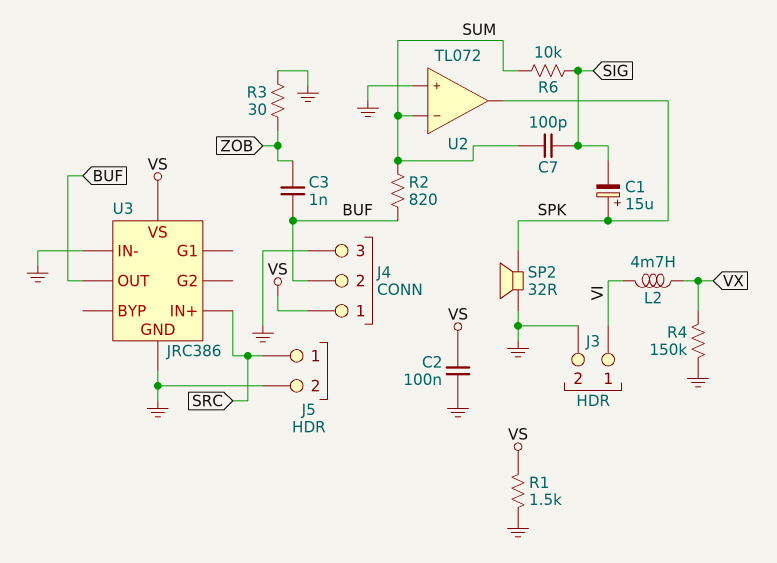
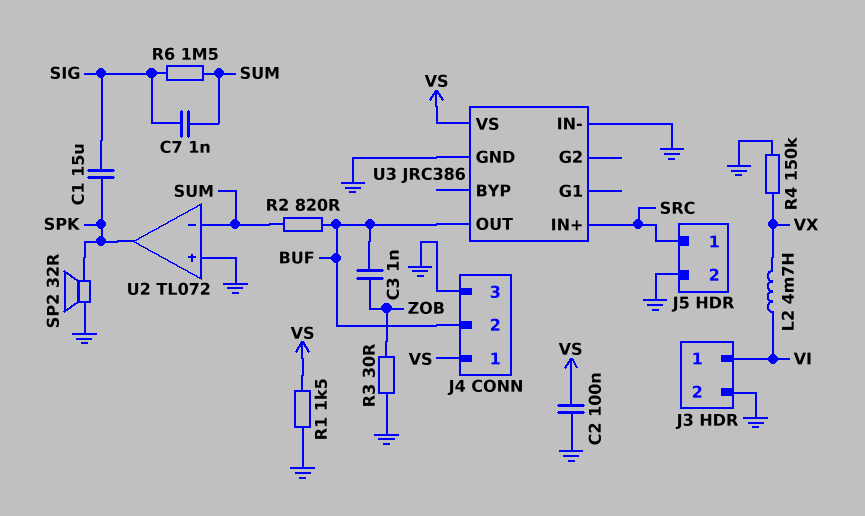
C1: 15uF (plus SPK, minus SIG) -> 15uF (SIG, SPK)
C7: 100pF (SIG, SUM) -> 1nF (SIG, SUM)
R6: 10k (SIG, SUM) -> 1.5M (SIG, SUM)

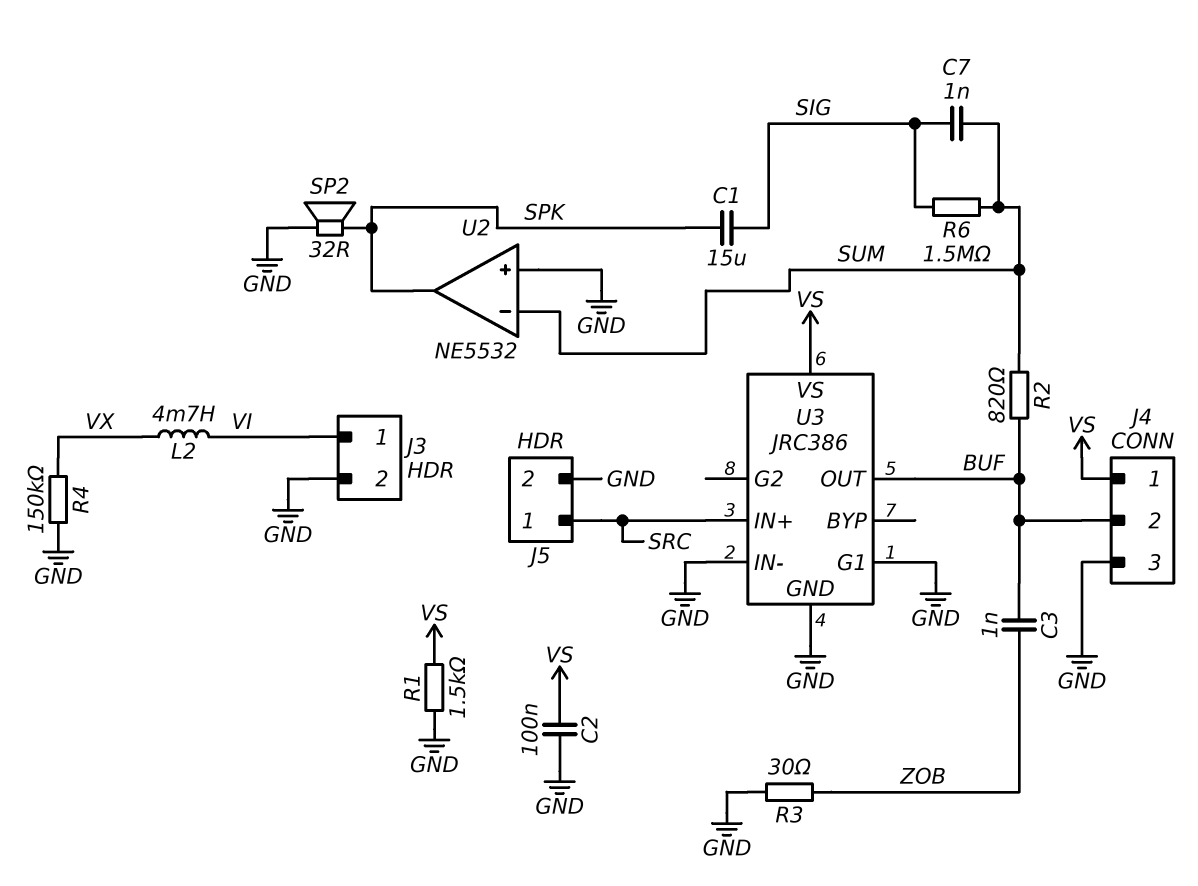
U2: TL072 -> NE5532
U3 pin G1: none -> GND

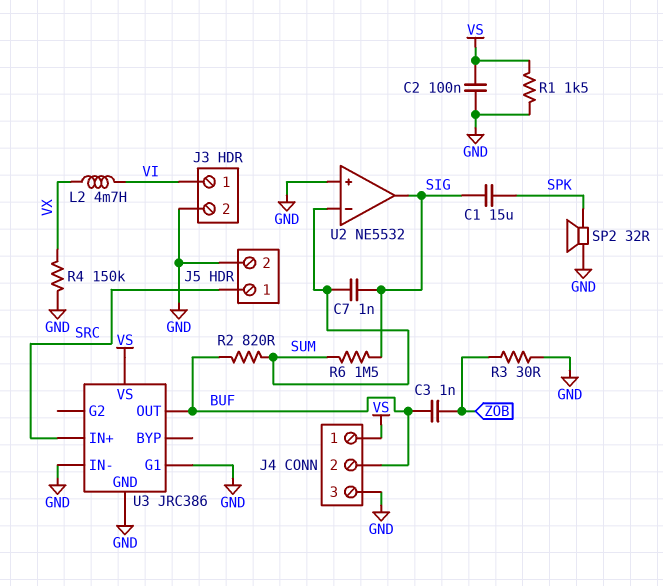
U2 pin out: SPK -> SIG

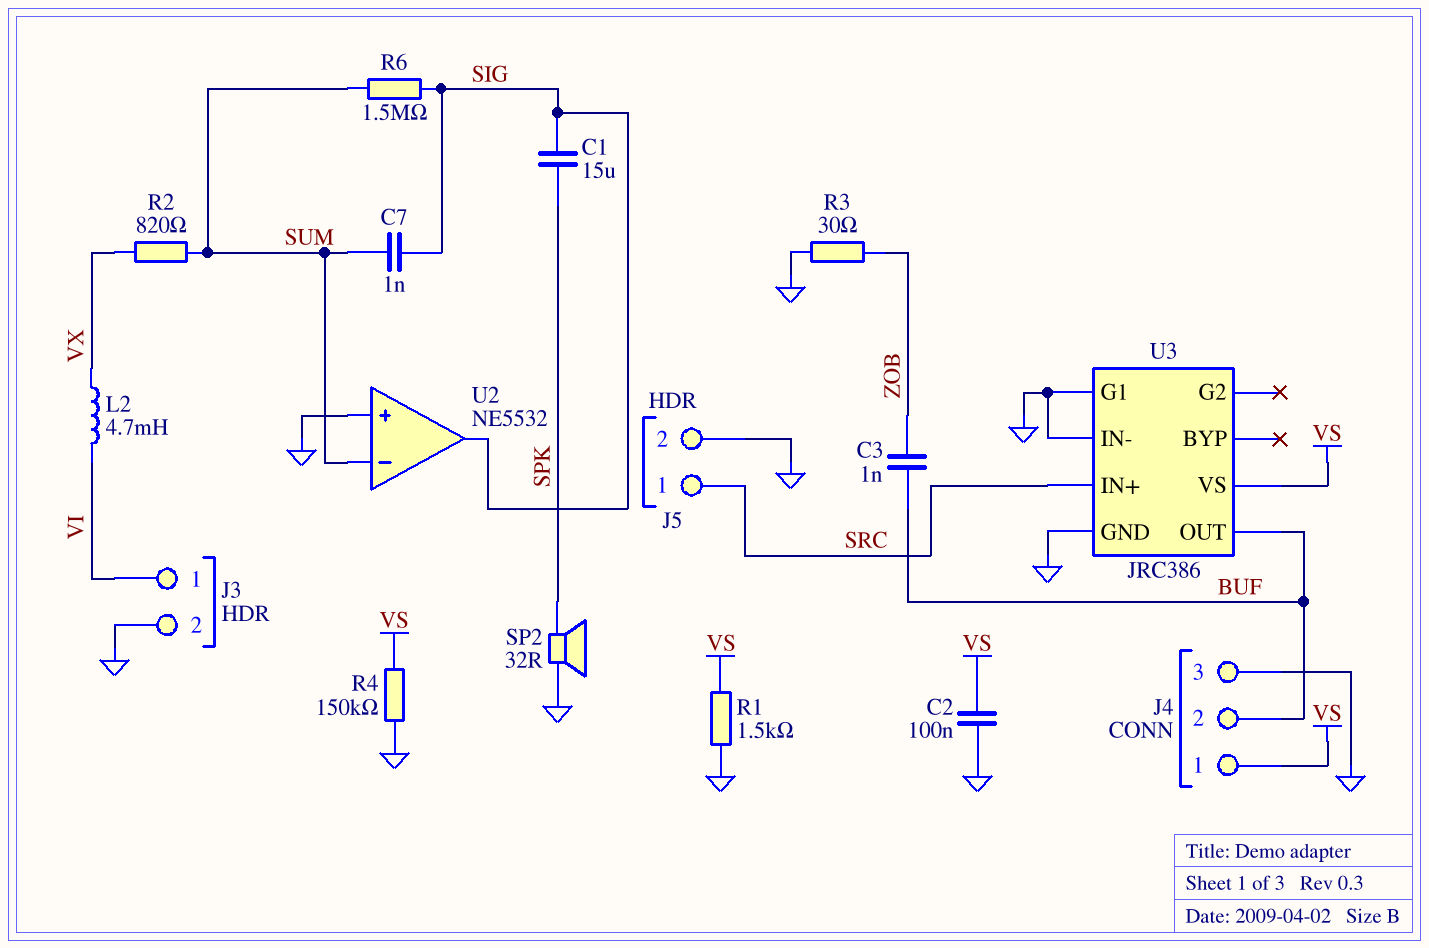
R2: 820 (BUF, SUM) -> 820 (SUM, VX)
R4: 150k (GND, VX) -> 150k (GND, VS)

